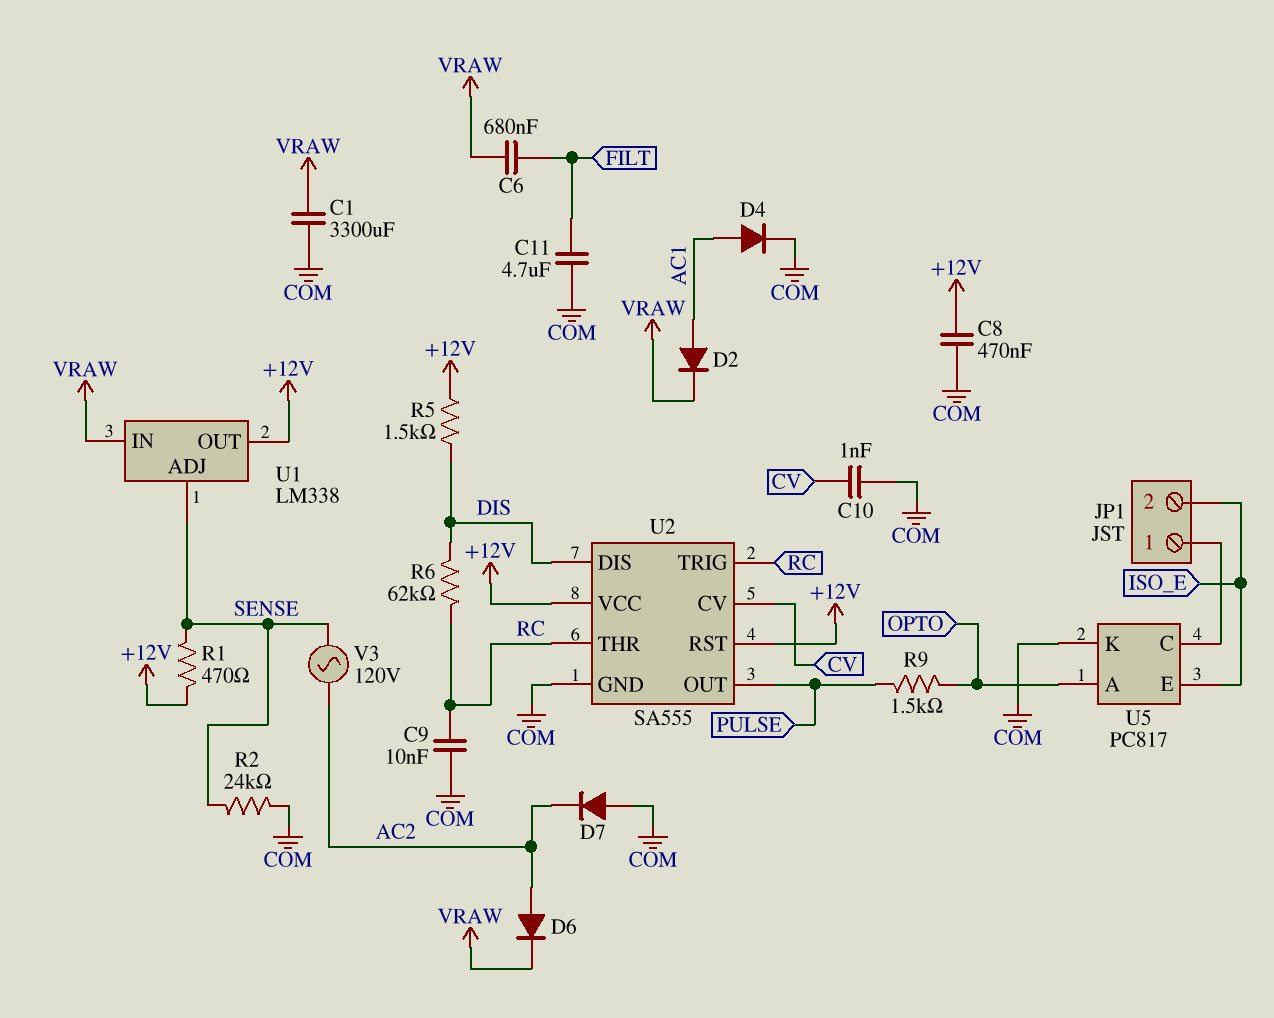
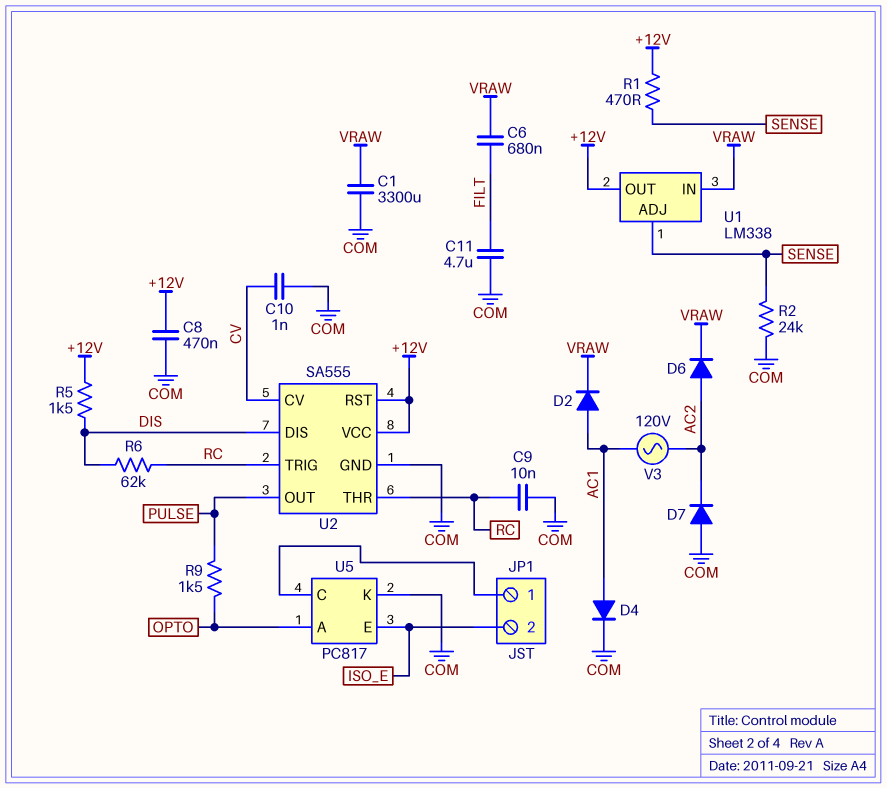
V3: AC 120V (AC2, SENSE) -> AC 120V (AC1, AC2)

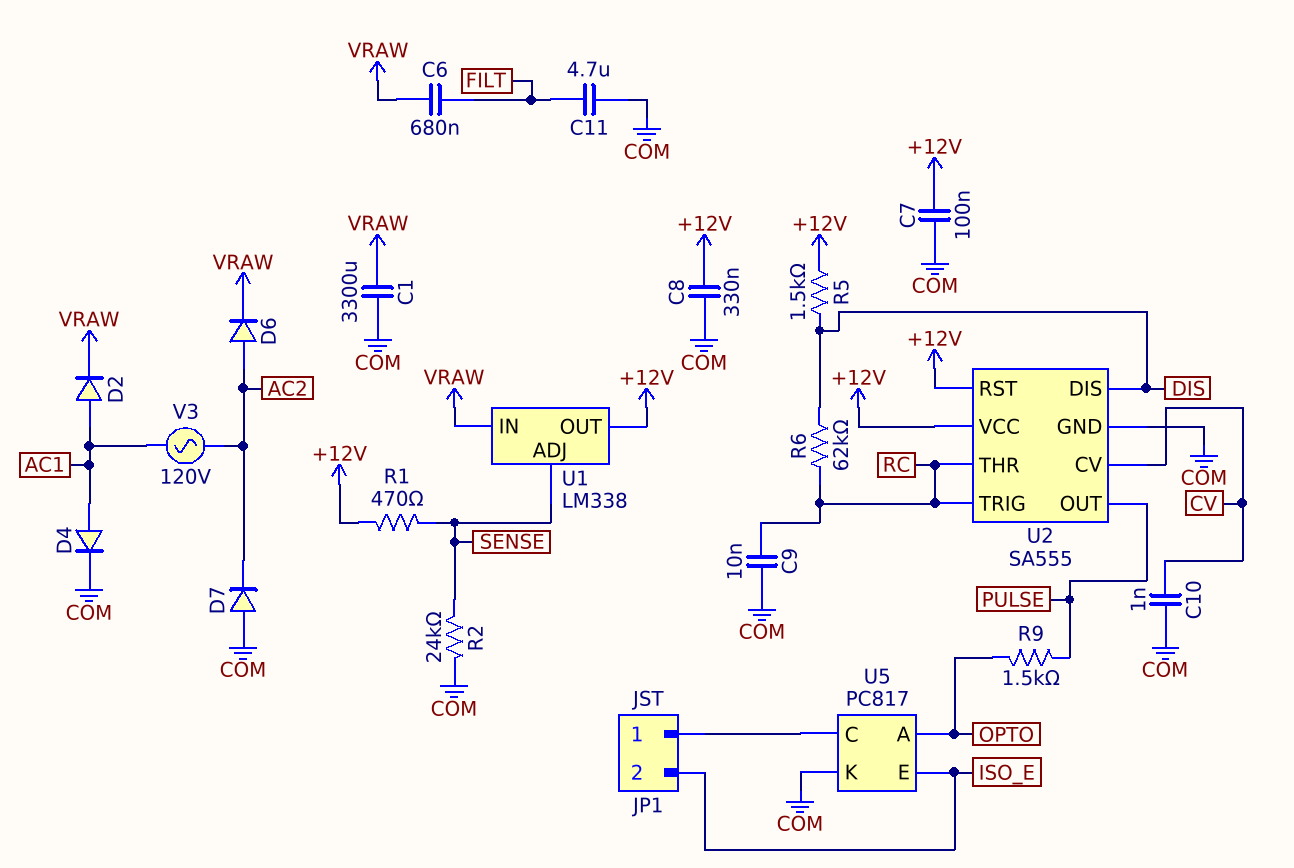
C7: none -> 100nF (+12V, COM)
C8: 470nF (+12V, COM) -> 330nF (+12V, COM)

